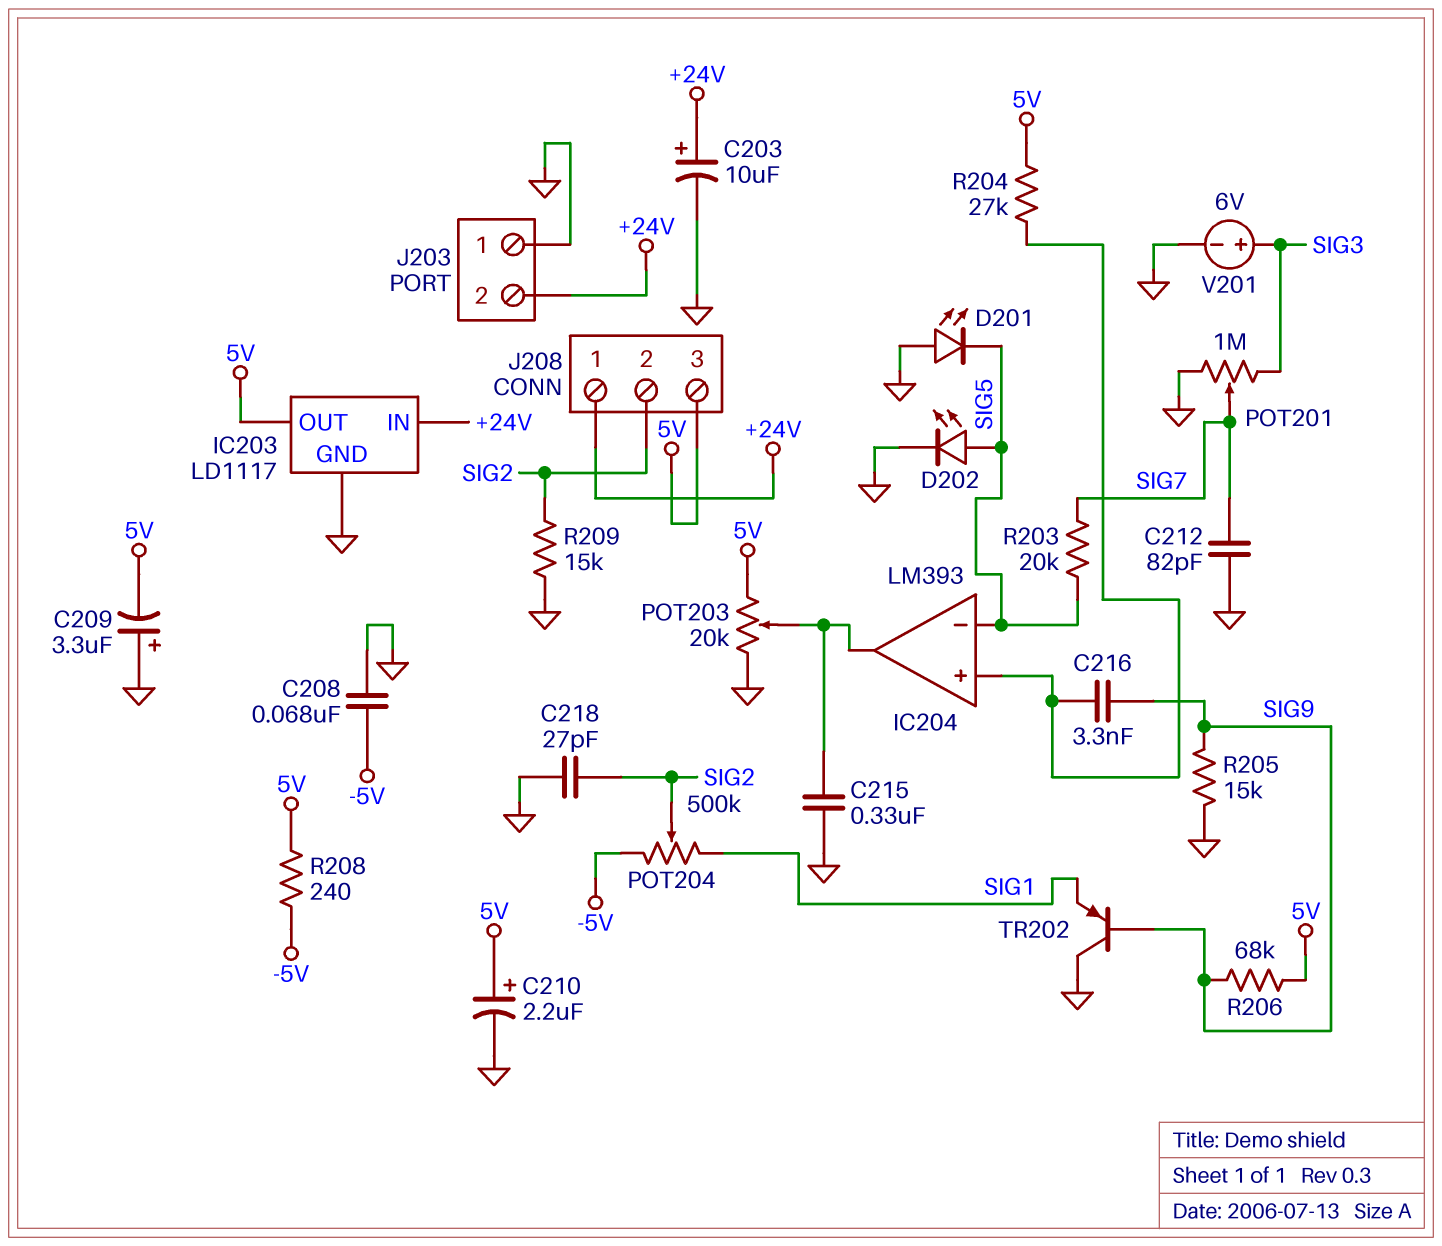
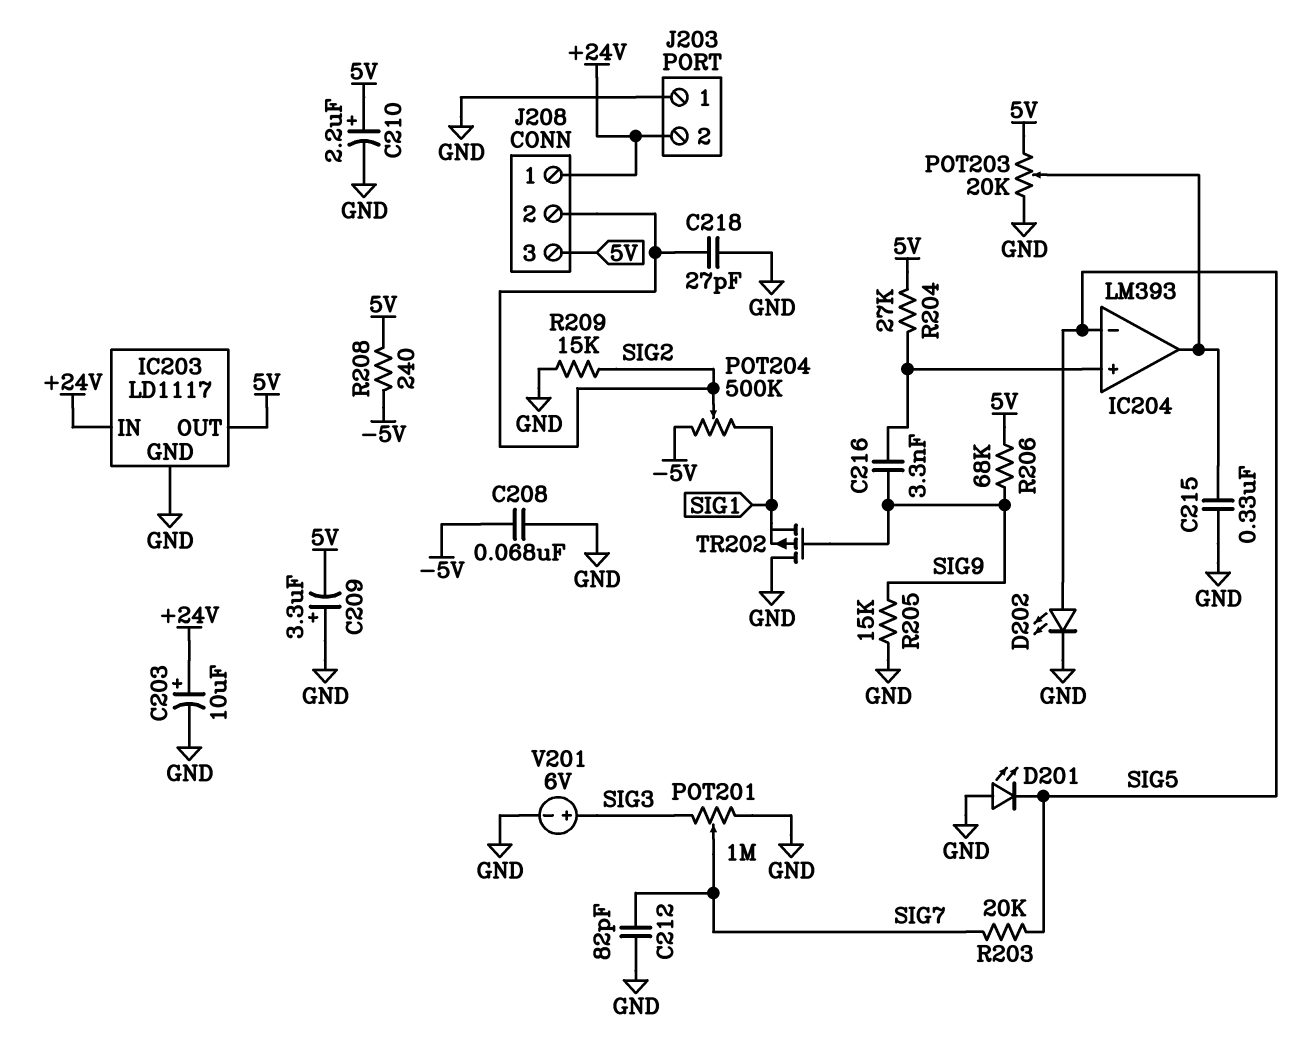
TR202: PNP (B SIG9, C GND, E SIG1) -> PMOS (G SIG9, D GND, S SIG1)

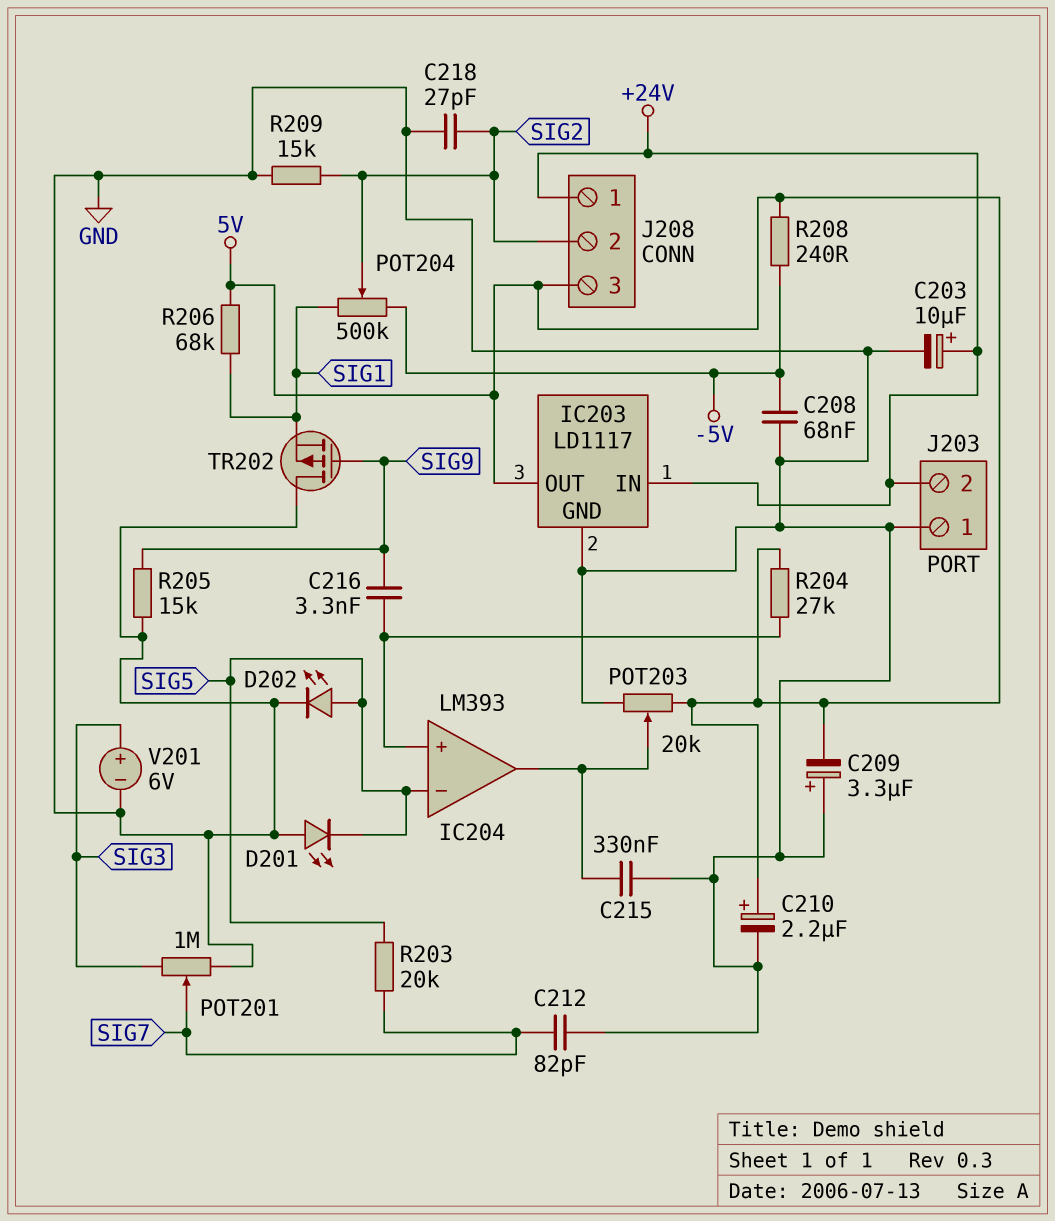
R206: 68k (5V, SIG9) -> 68k (5V, SIG1)

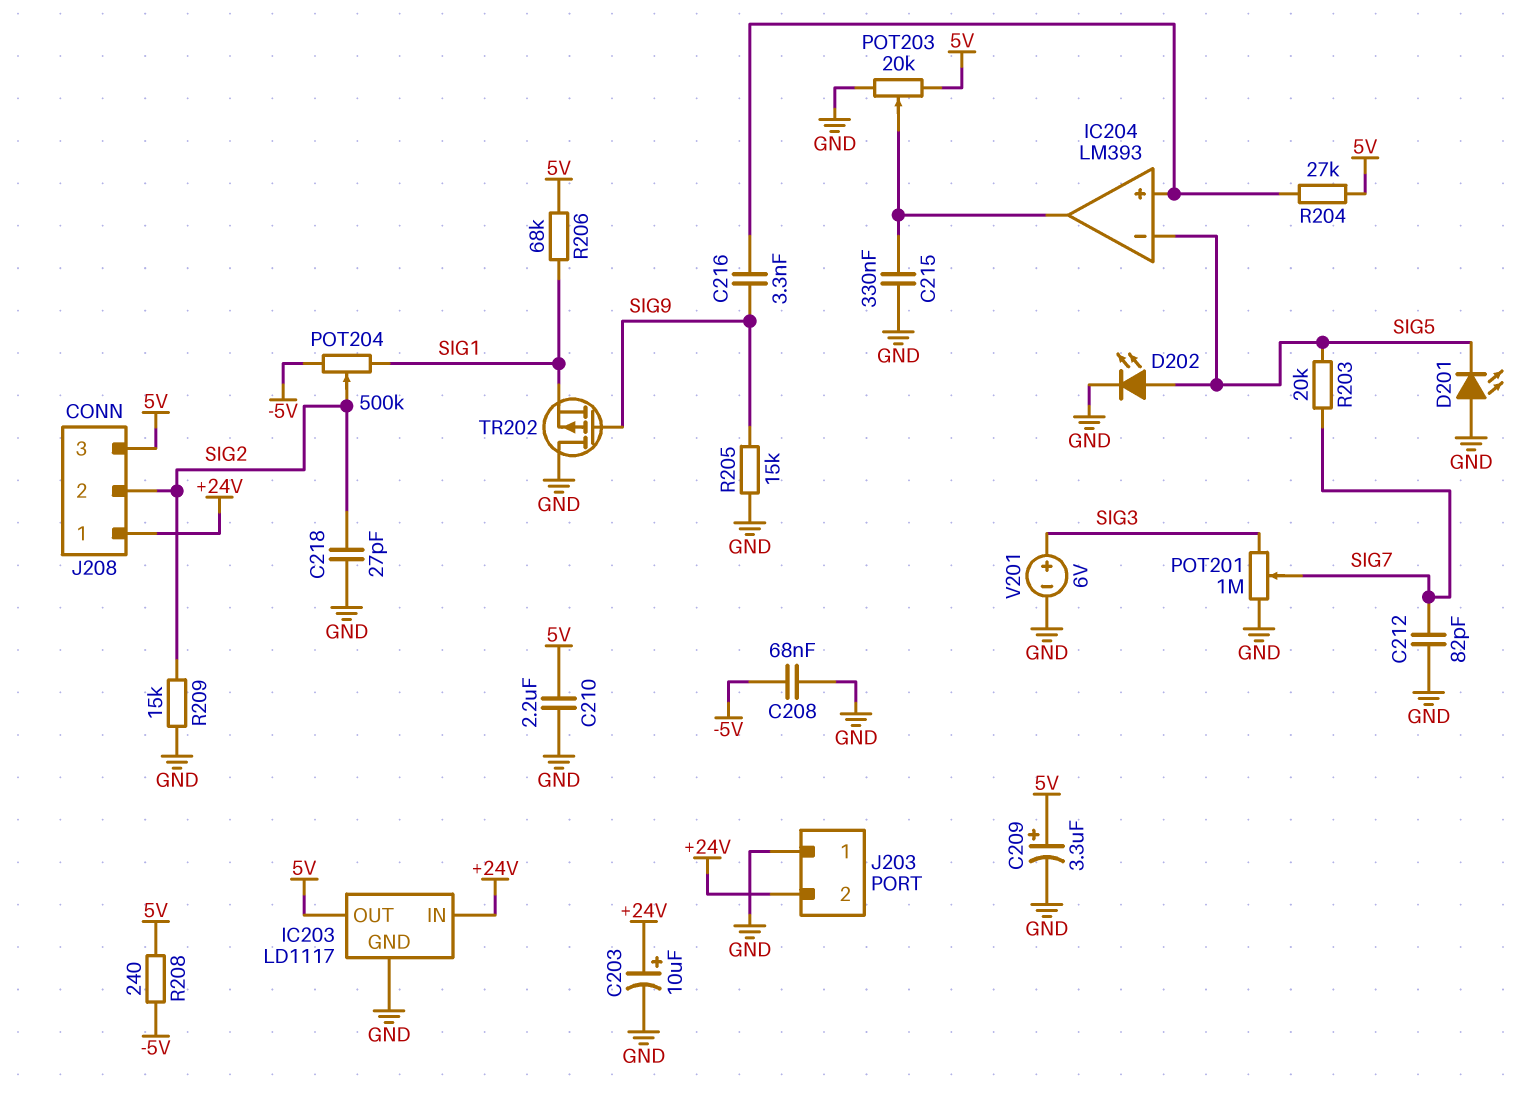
C209: 3.3uF (plus GND, minus 5V) -> 3.3uF (plus 5V, minus GND)
C210: 2.2uF (plus 5V, minus GND) -> 2.2uF (5V, GND)

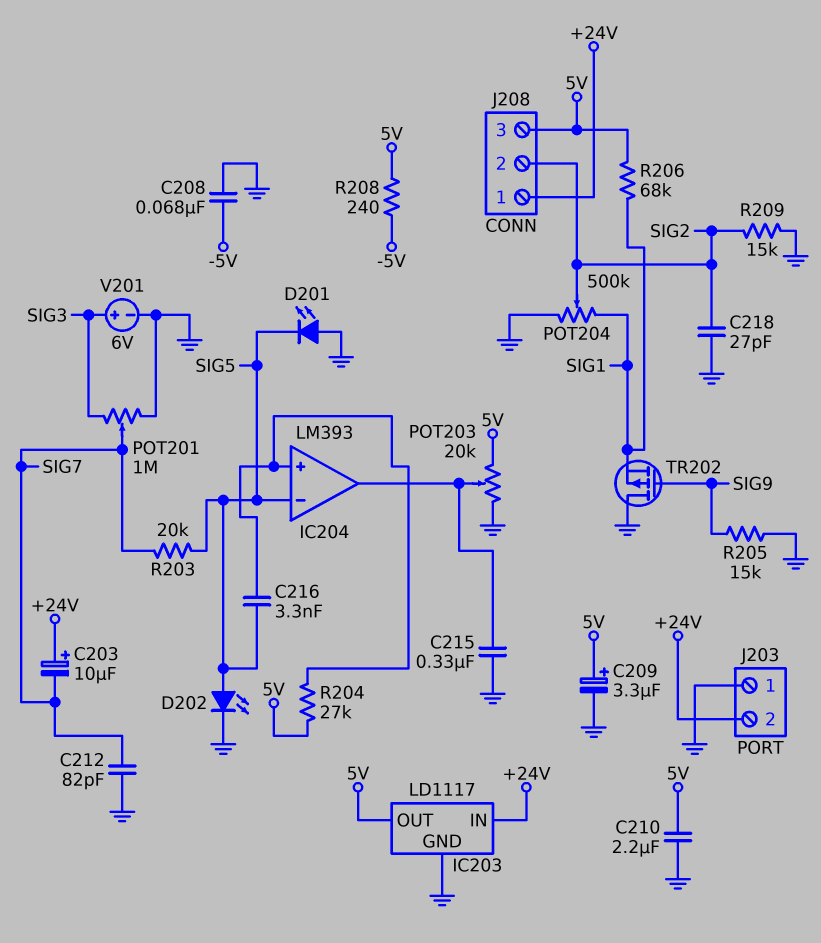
C203: 10uF (plus +24V, minus GND) -> 10uF (plus +24V, minus SIG7)
C216: 3.3nF (IC204/in+, SIG9) -> 3.3nF (IC204/in+, SIG5)
POT204: 500k (-5V, SIG1, wiper SIG2) -> 500k (GND, SIG1, wiper SIG2)

